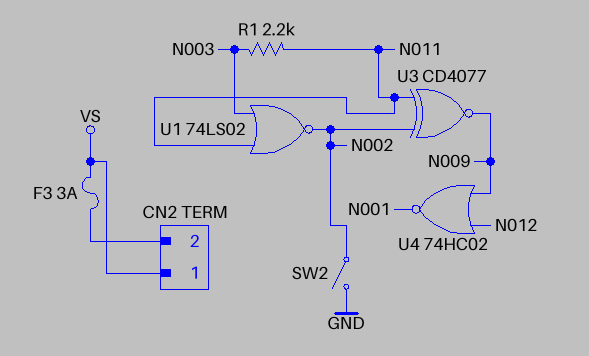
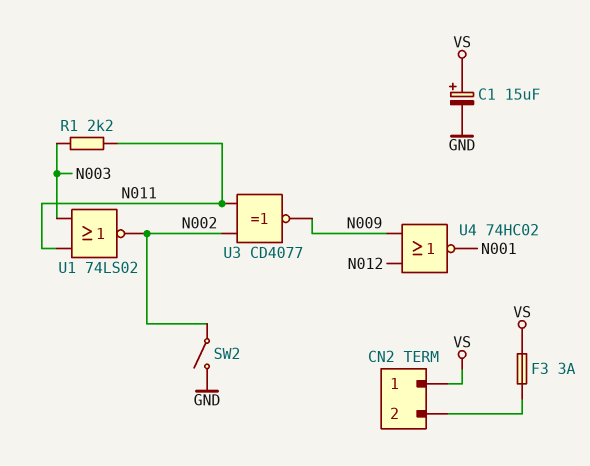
C1: none -> 15uF (plus VS, minus GND)

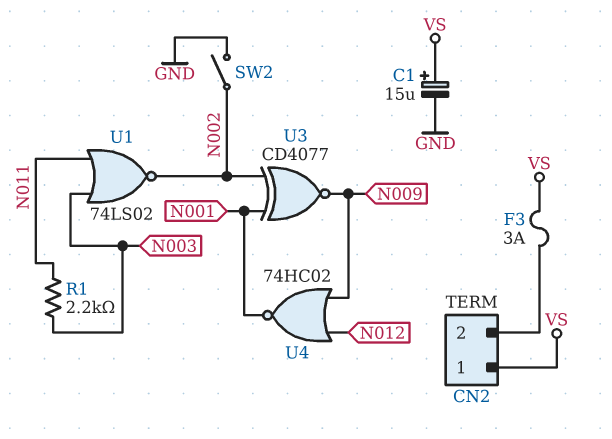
U3: XNOR CD4077 (in N002, in N011, out N009) -> XNOR CD4077 (in N001, in N002, out N009)

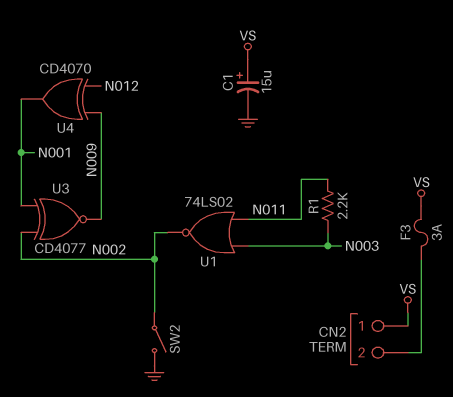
U4: NOR 74HC02 (in N009, in N012, out N001) -> XOR CD4070 (in N009, in N012, out N001)

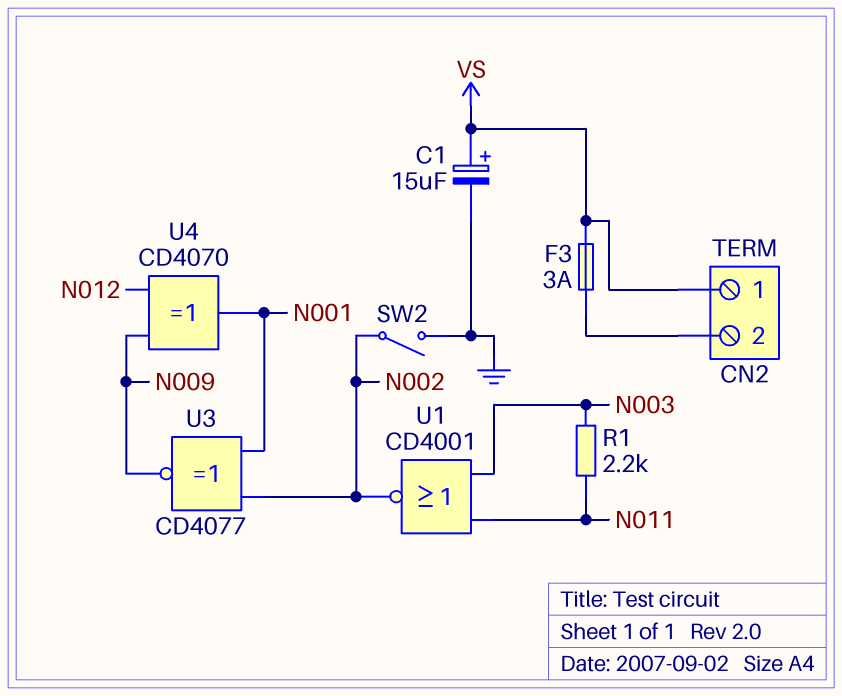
U1: NOR 74LS02 (in N003, in N011, out N002) -> NOR CD4001 (in N003, in N011, out N002)

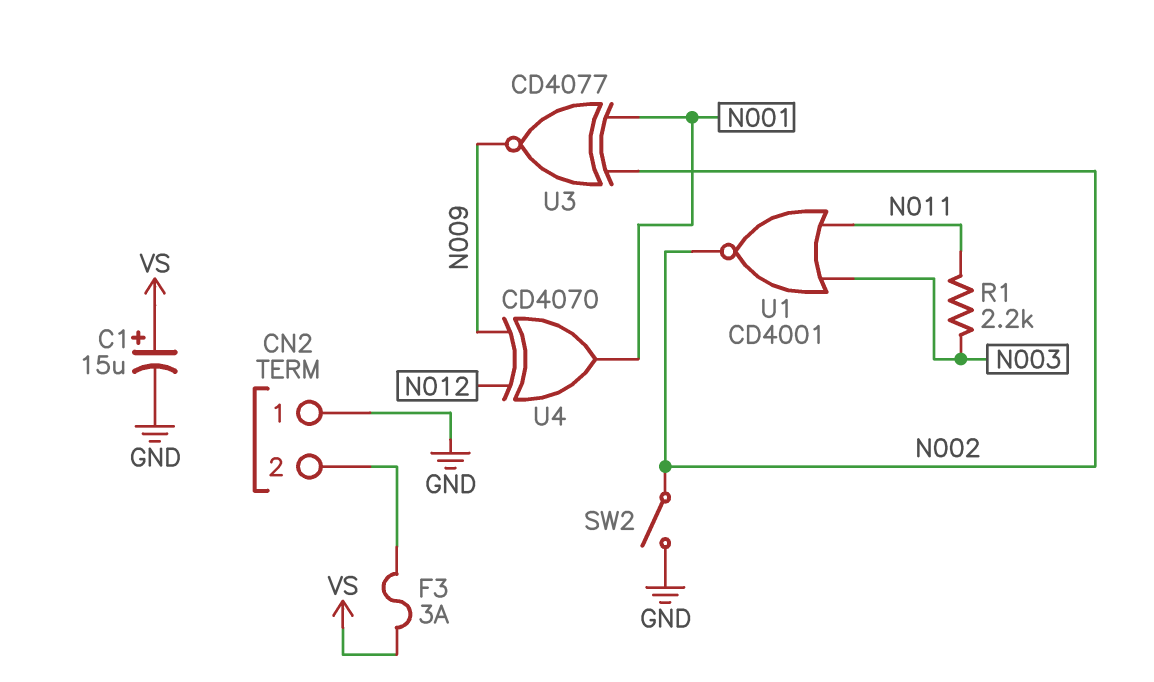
CN2 pin 1: VS -> GND

